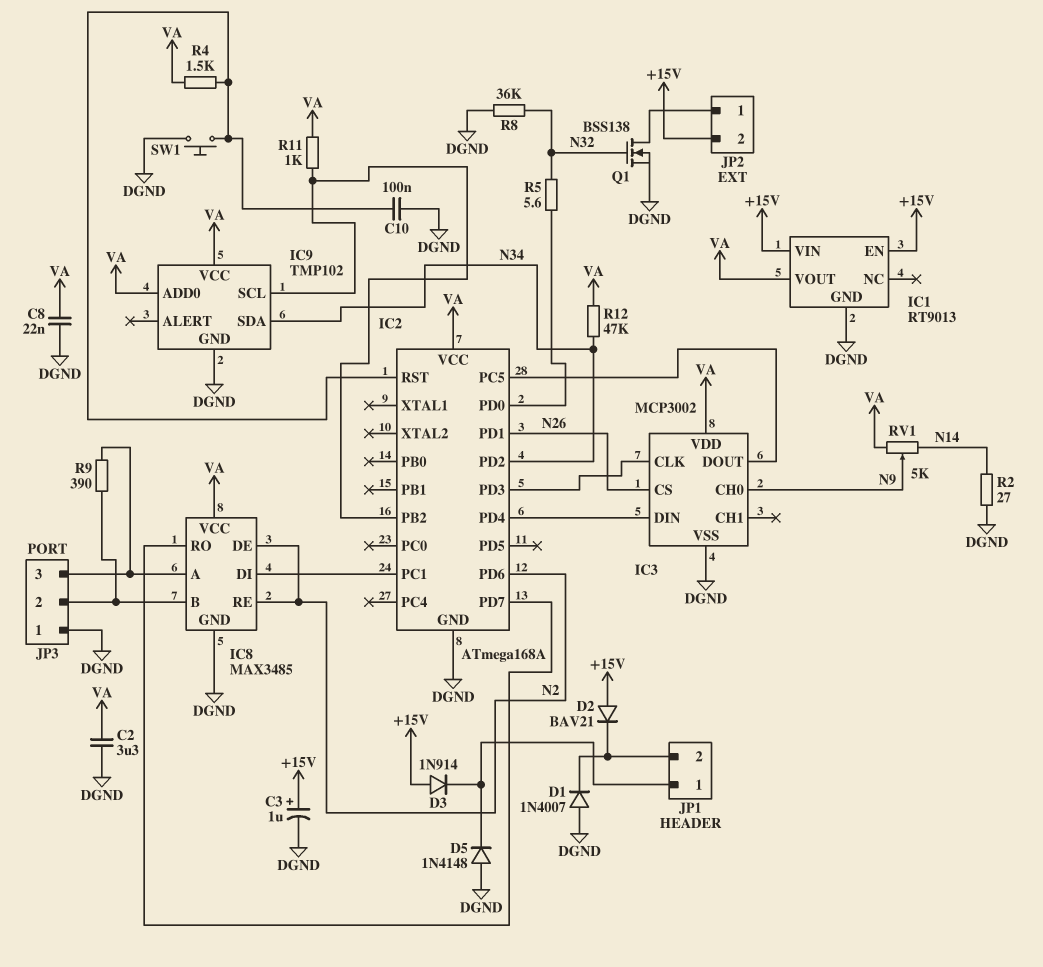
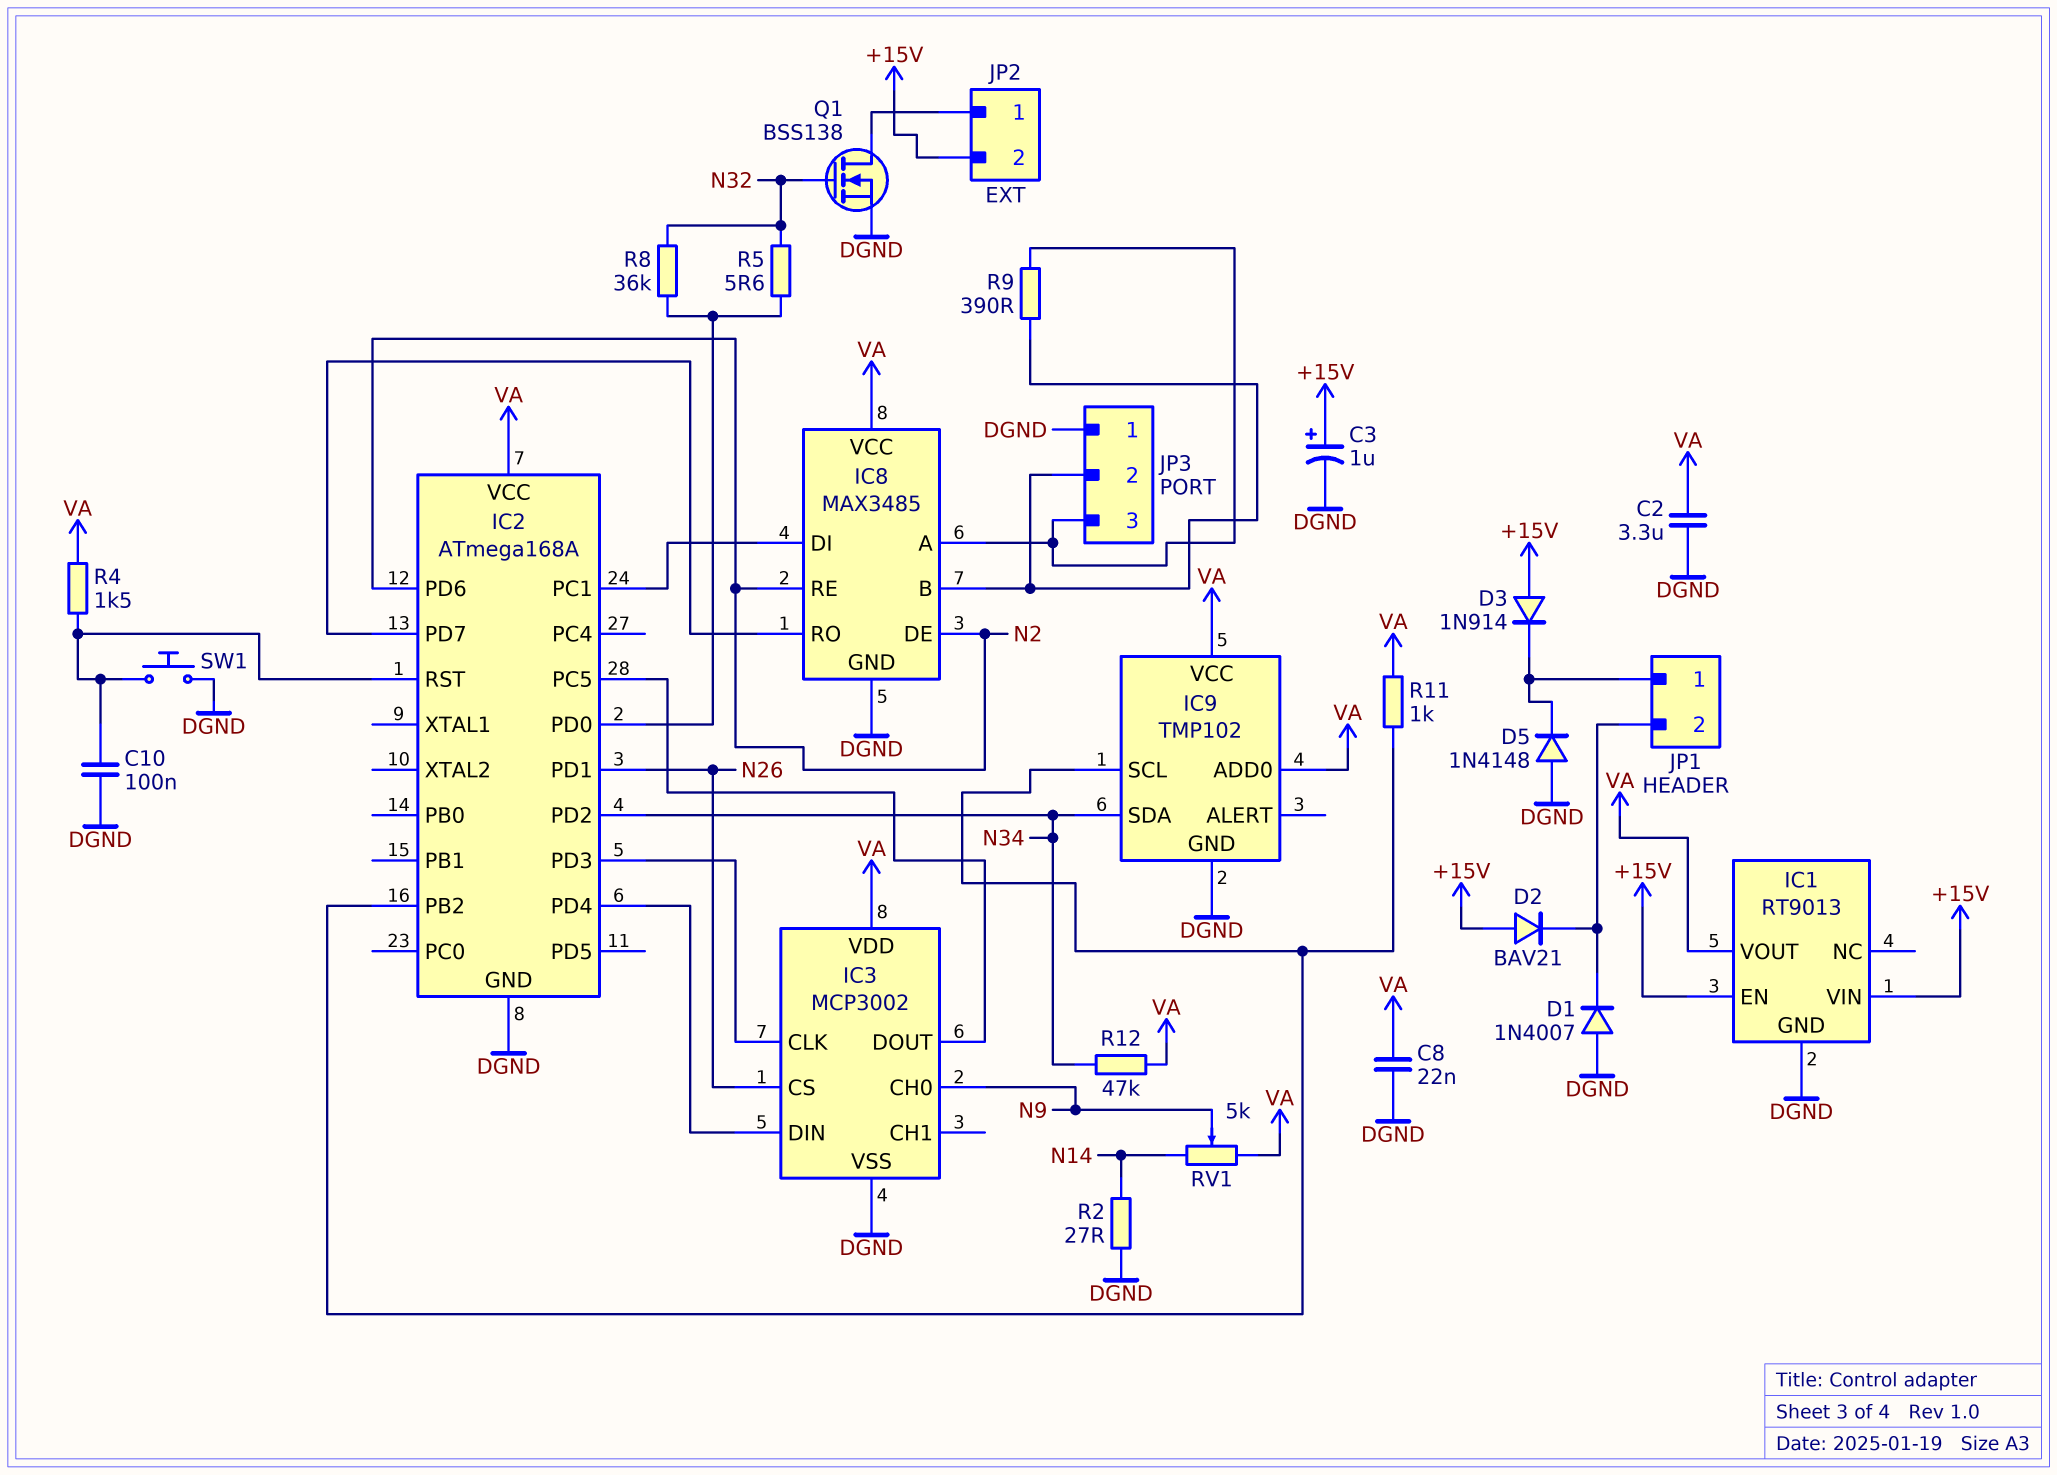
R8: 36k (DGND, N32) -> 36k (IC2/PD0, N32)

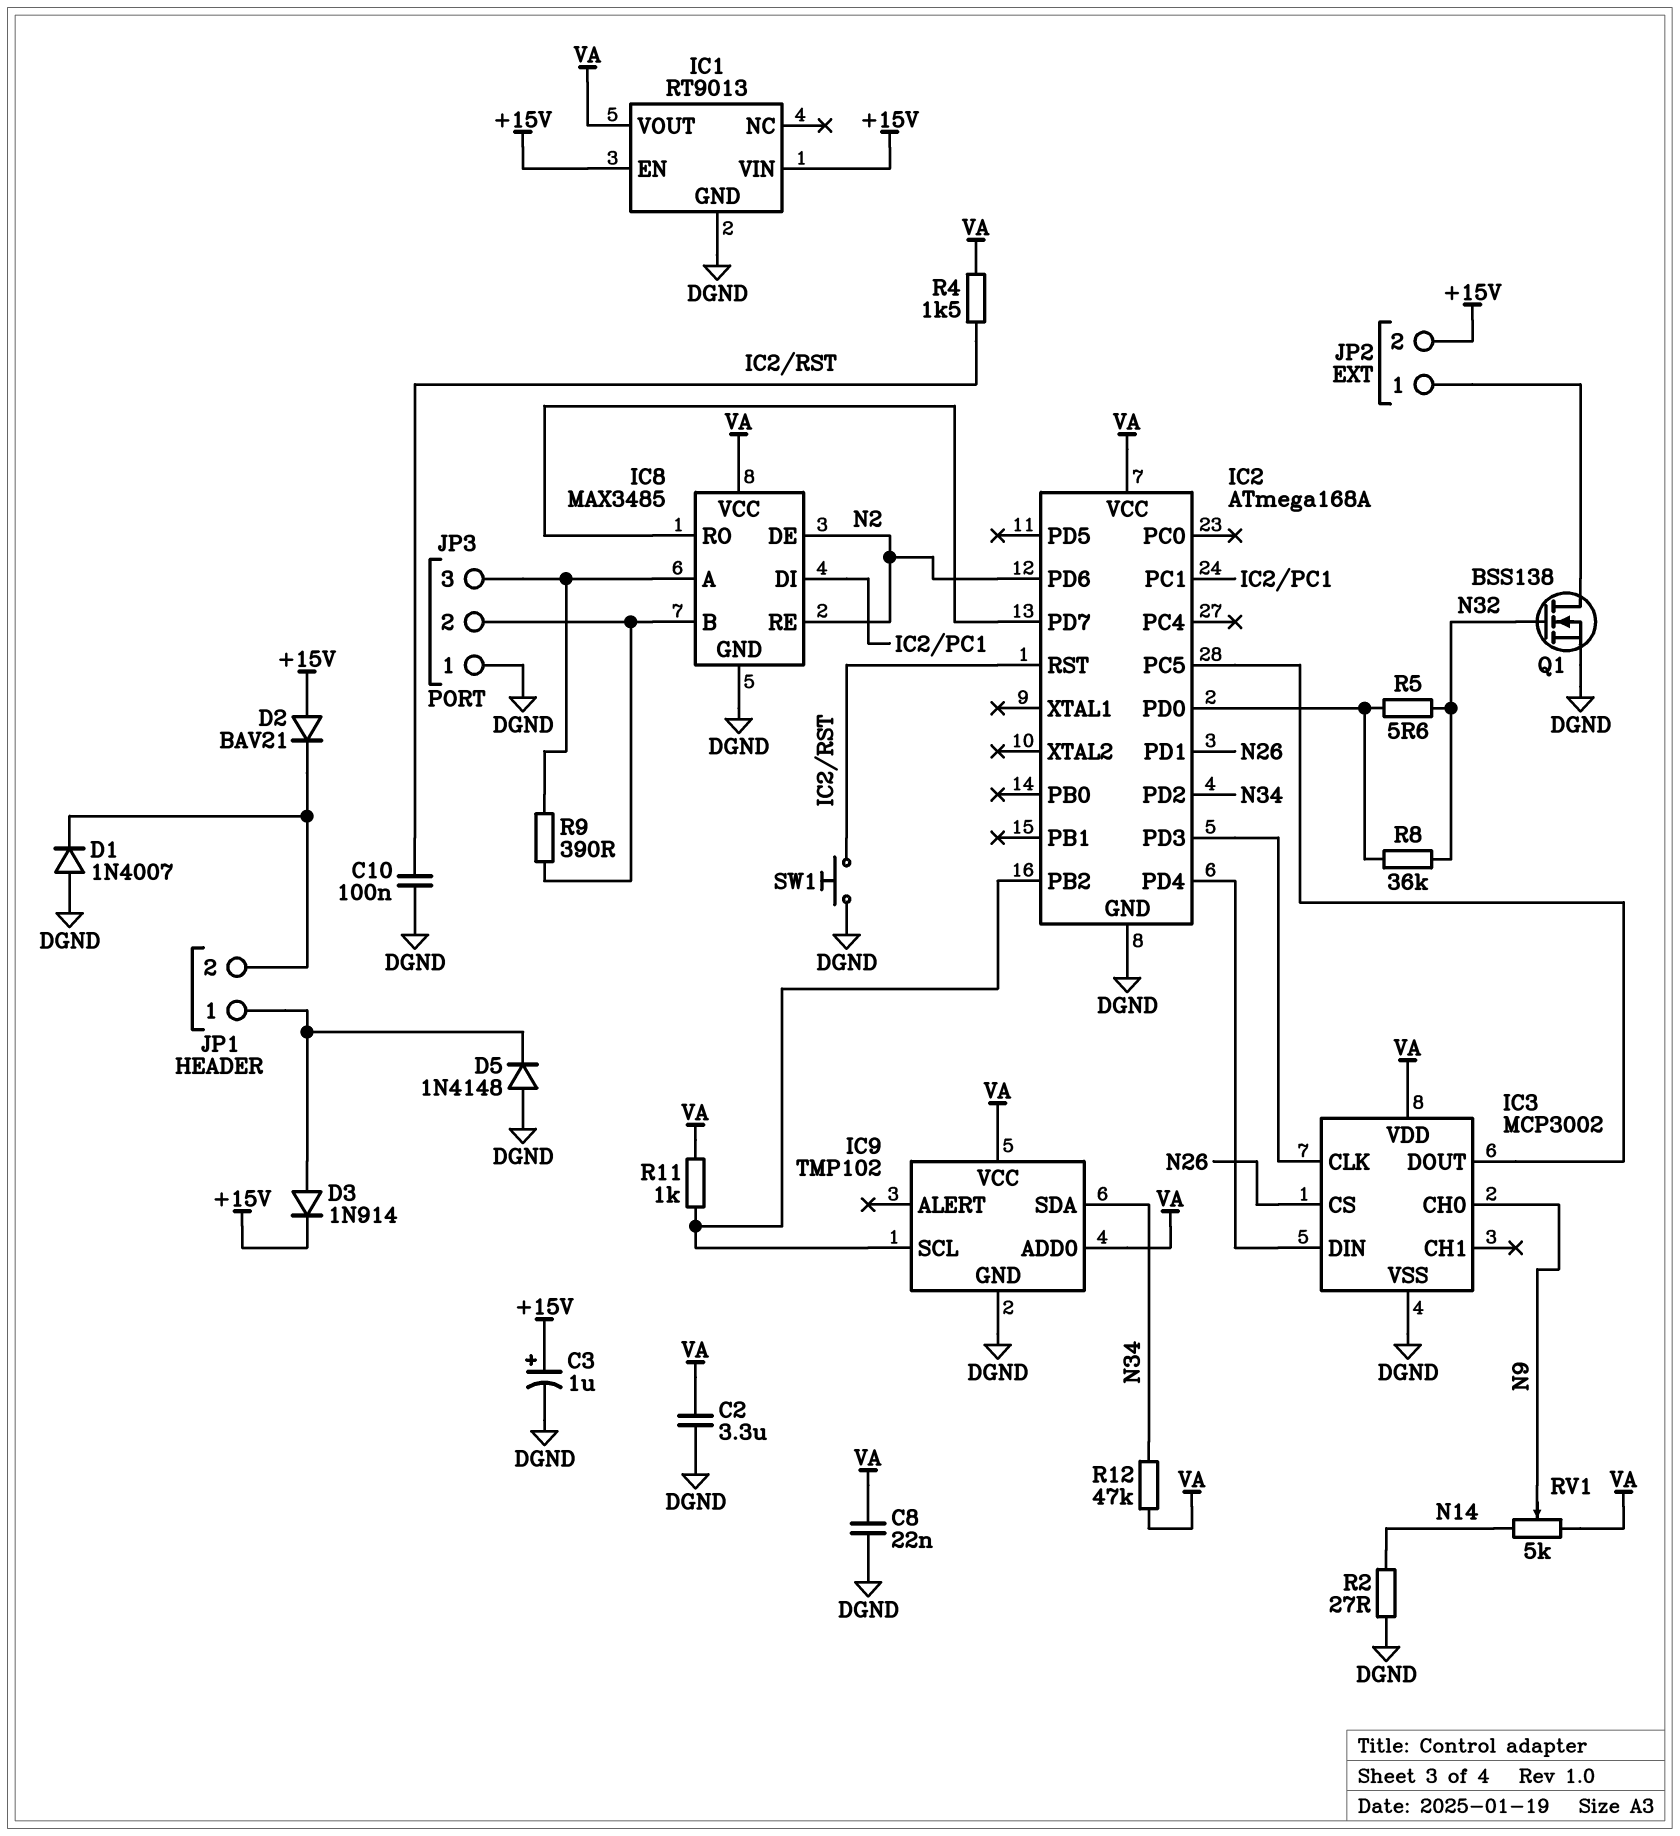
D3: diode 1N914 (A +15V, K JP1/1) -> diode 1N914 (A JP1/1, K +15V)

